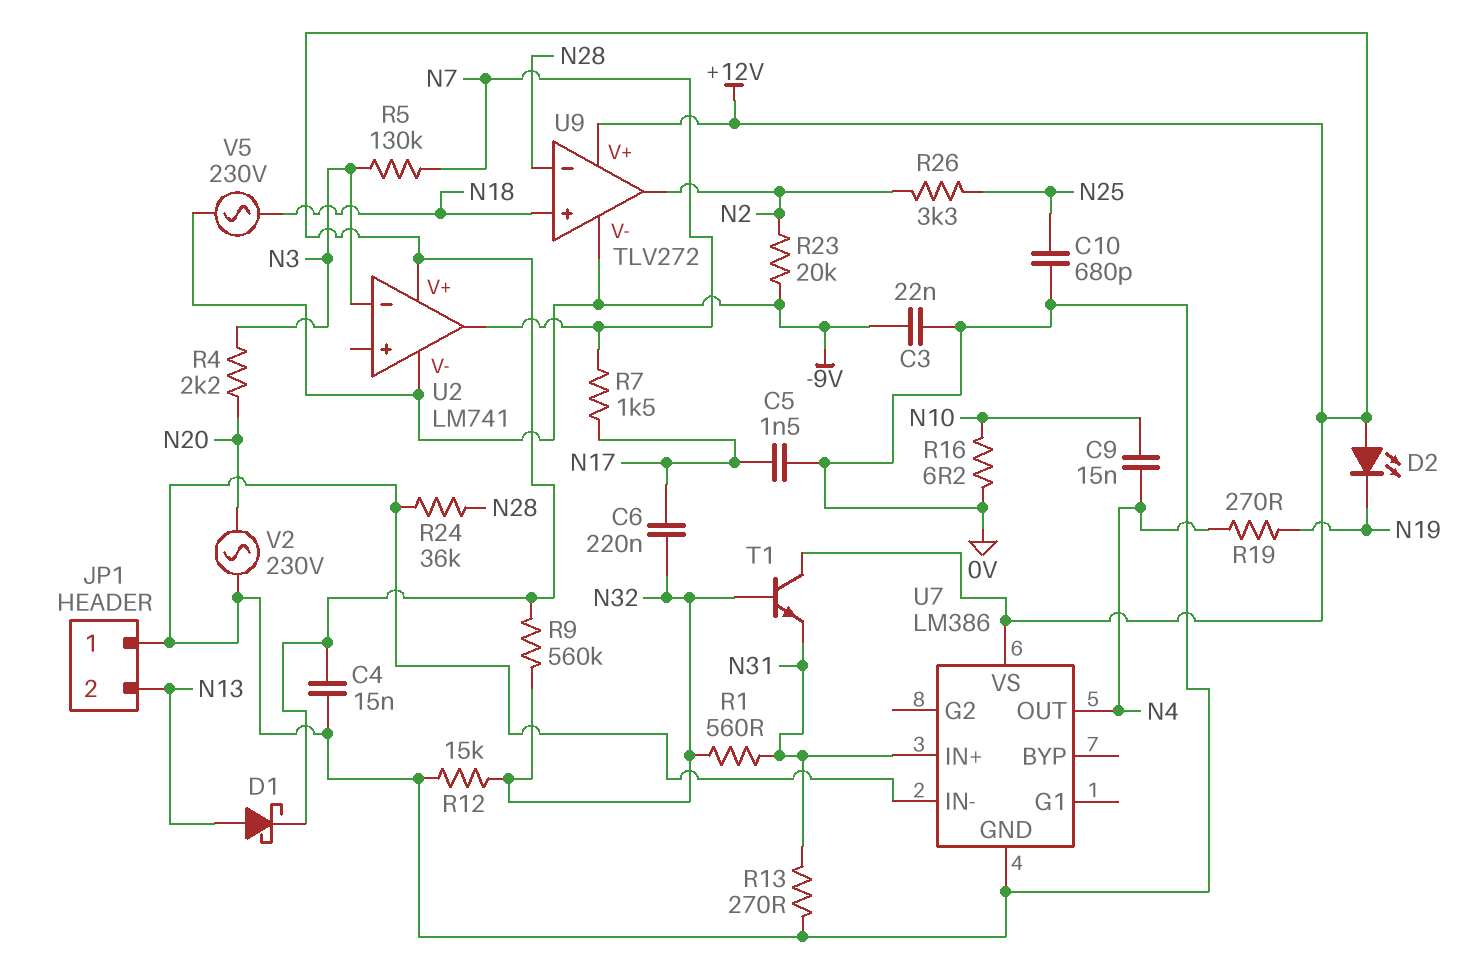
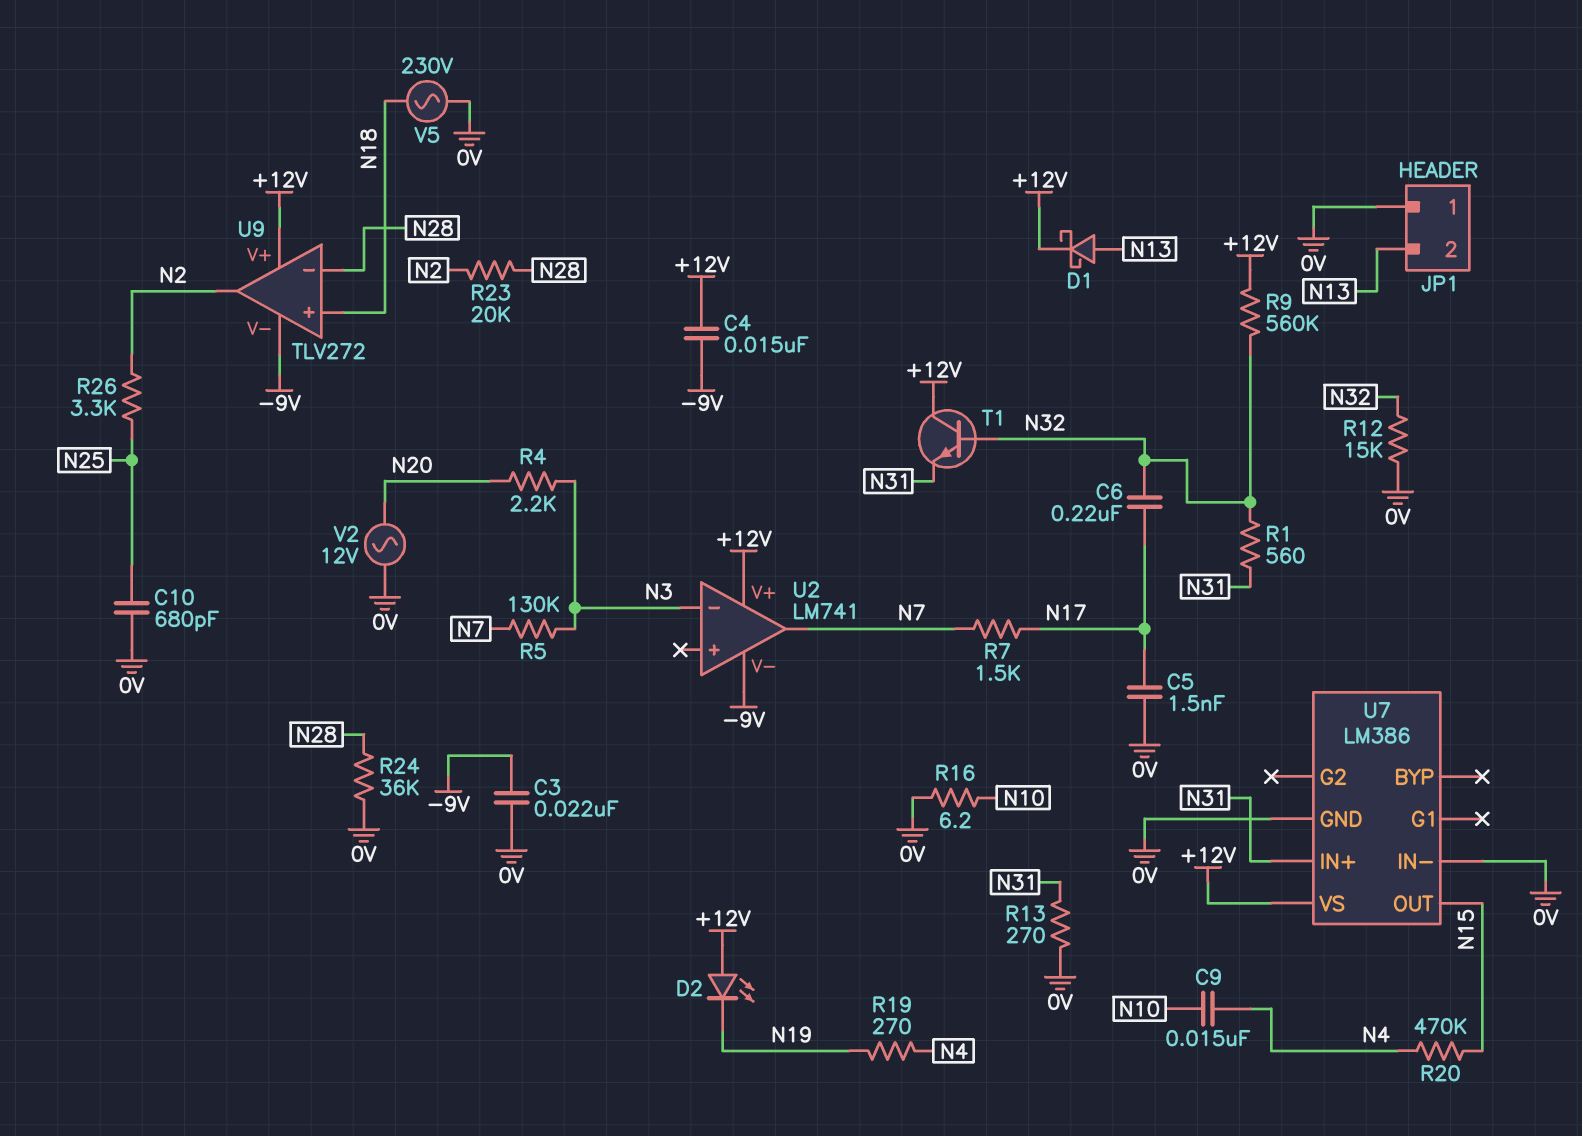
C4: 15nF (+12V, 0V) -> 15nF (+12V, -9V)
R20: none -> 470k (N4, N15)
R23: 20k (-9V, N2) -> 20k (N2, N28)
U7 pin OUT: N4 -> N15
V2: AC 230V (0V, N20) -> AC 12V (0V, N20)
V5: AC 230V (-9V, N18) -> AC 230V (0V, N18)

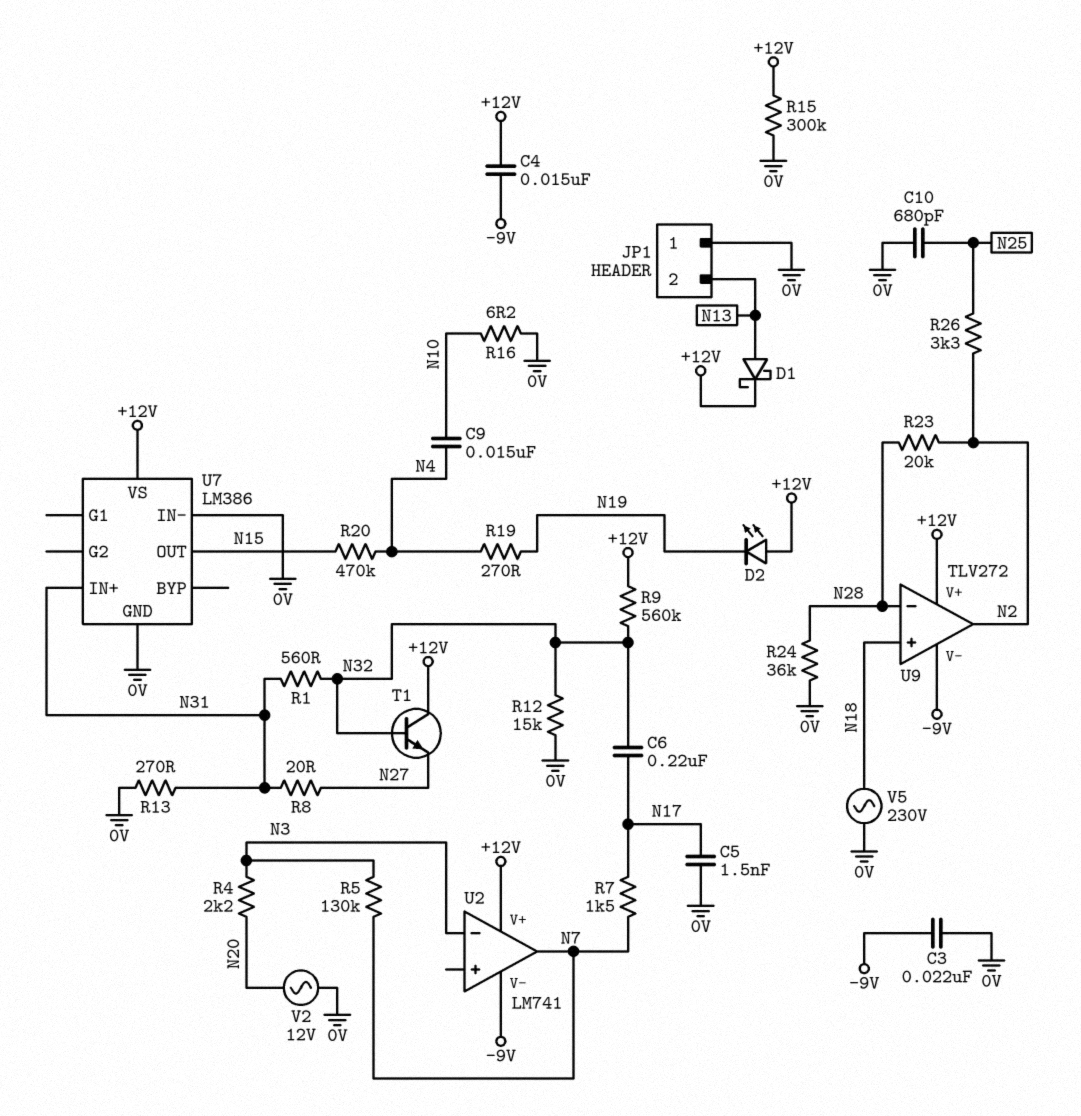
R8: none -> 20 (N27, N31)
R15: none -> 300k (+12V, 0V)
T1: NPN (B N32, C +12V, E N31) -> NPN (B N32, C +12V, E N27)

